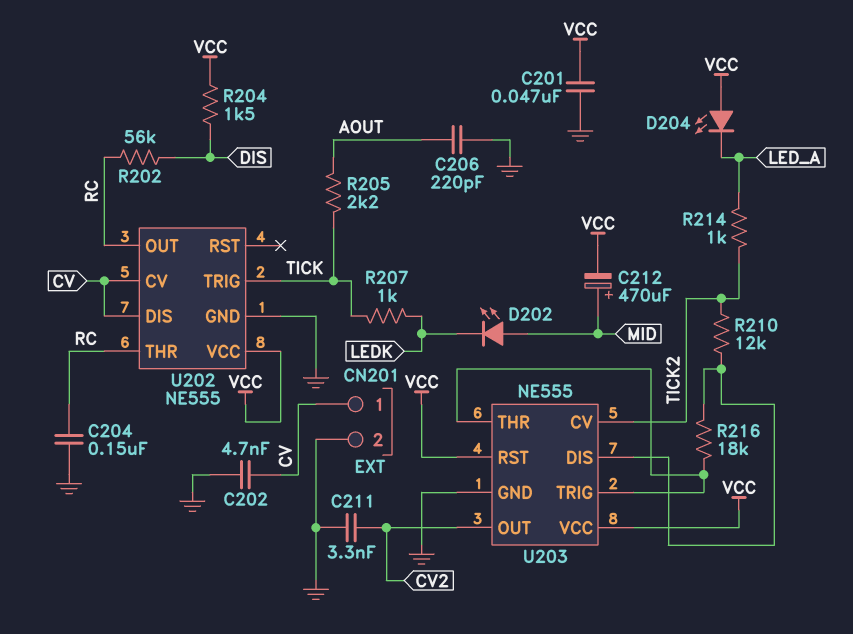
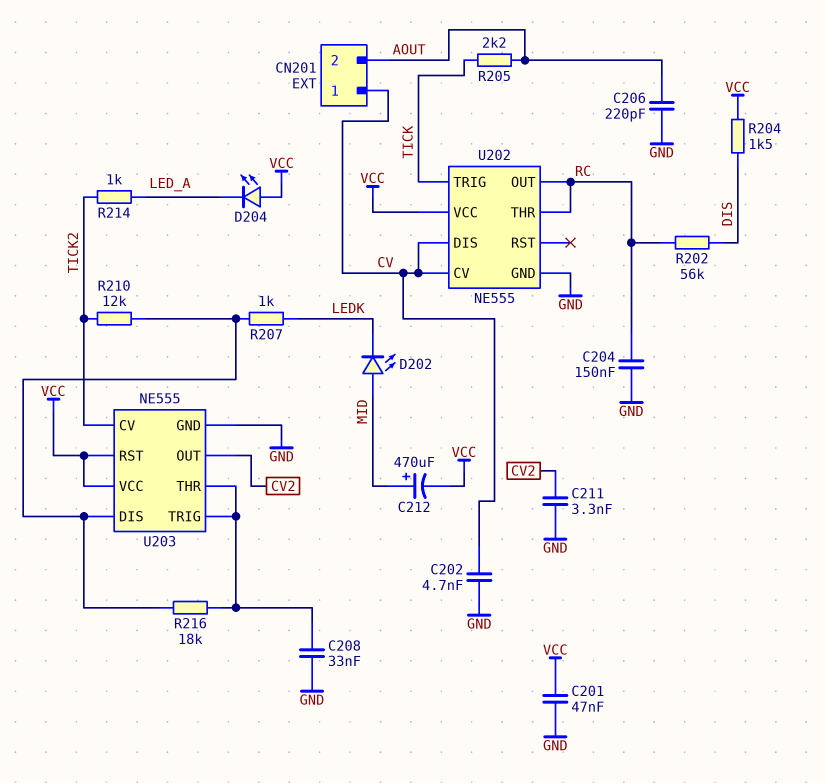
C208: none -> 33nF (GND, U203/THR)
CN201 pin 2: GND -> AOUT
R207: 1k (LEDK, TICK) -> 1k (LEDK, U203/DIS)

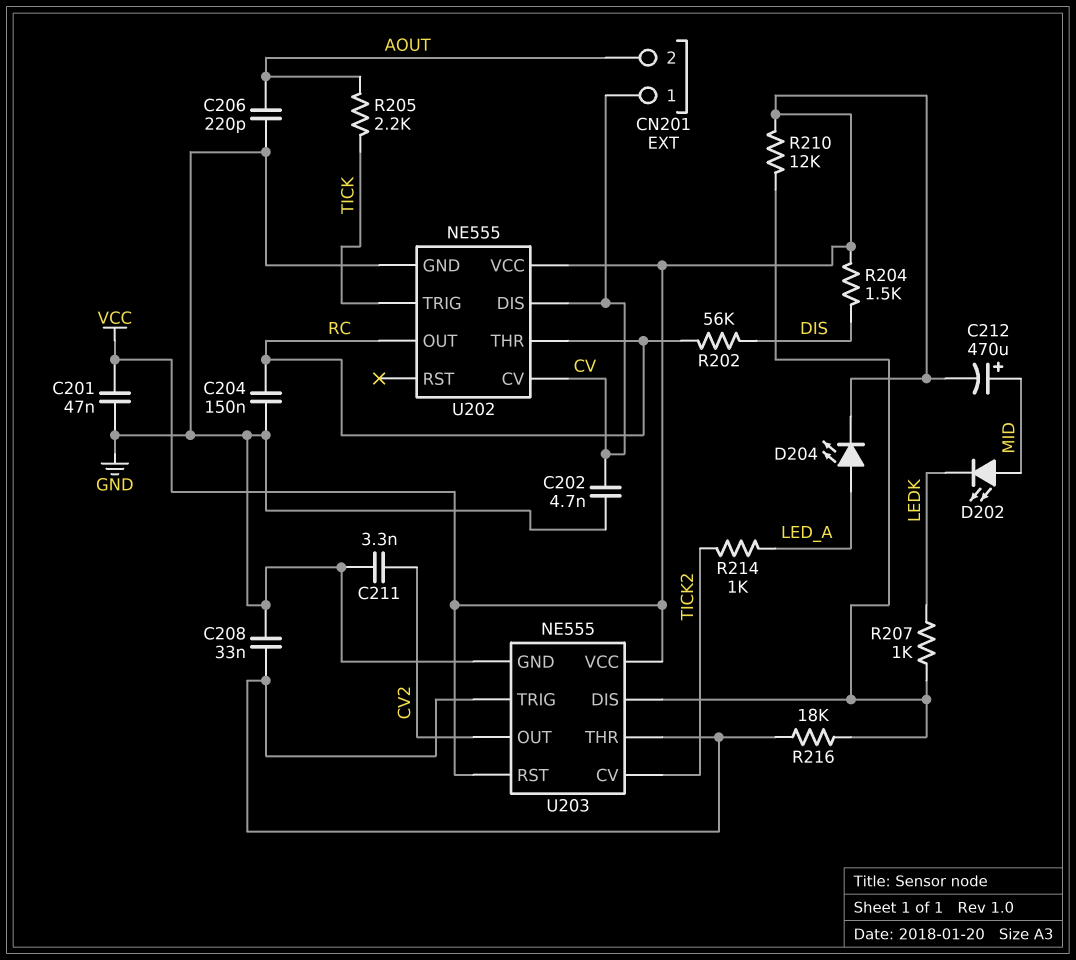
D204: LED (A VCC, K LED_A) -> LED (A LED_A, K VCC)
R210: 12k (TICK2, U203/DIS) -> 12k (U203/DIS, VCC)

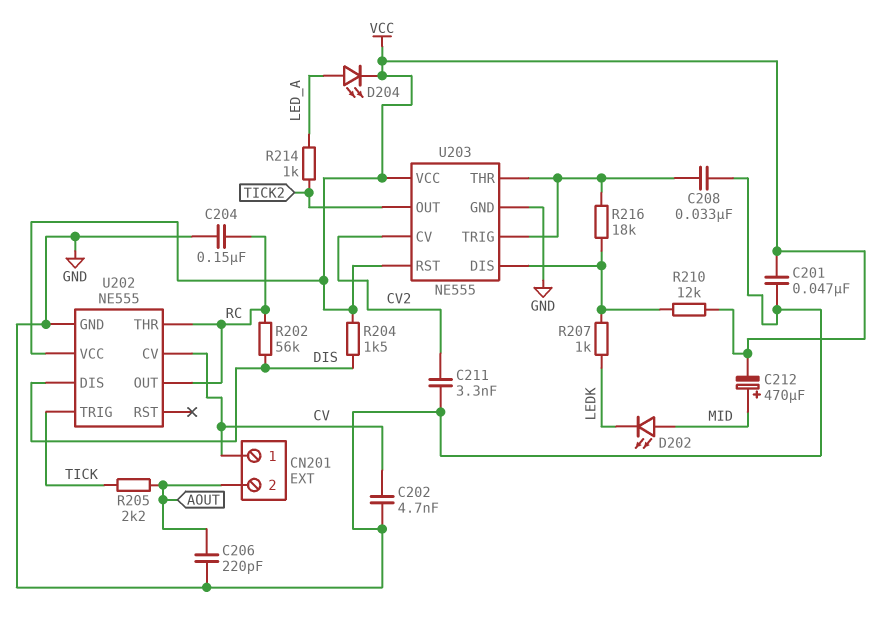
U202 pin DIS: CV -> DIS
U203 pin CV: TICK2 -> CV2
U203 pin OUT: CV2 -> TICK2

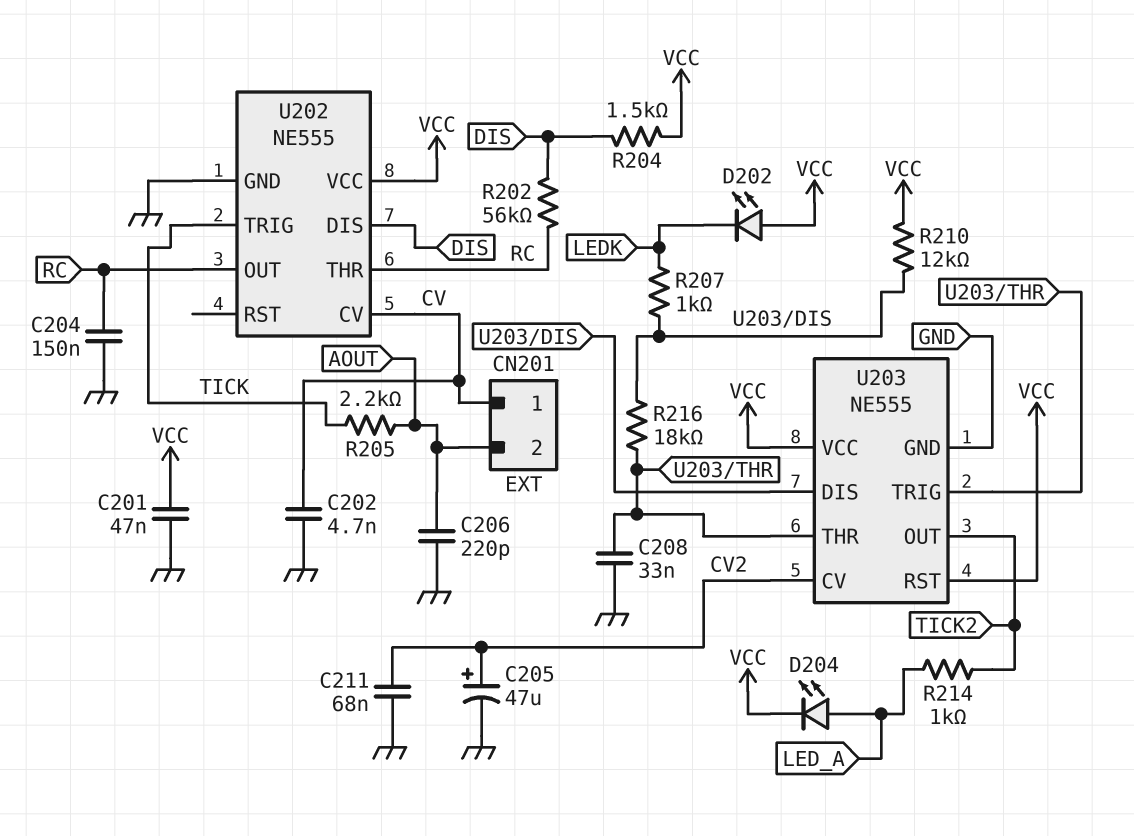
C205: none -> 47uF (plus CV2, minus GND)
C211: 3.3nF (CV2, GND) -> 68nF (CV2, GND)
C212: 470uF (plus MID, minus VCC) -> none
D202: LED (A MID, K LEDK) -> LED (A VCC, K LEDK)

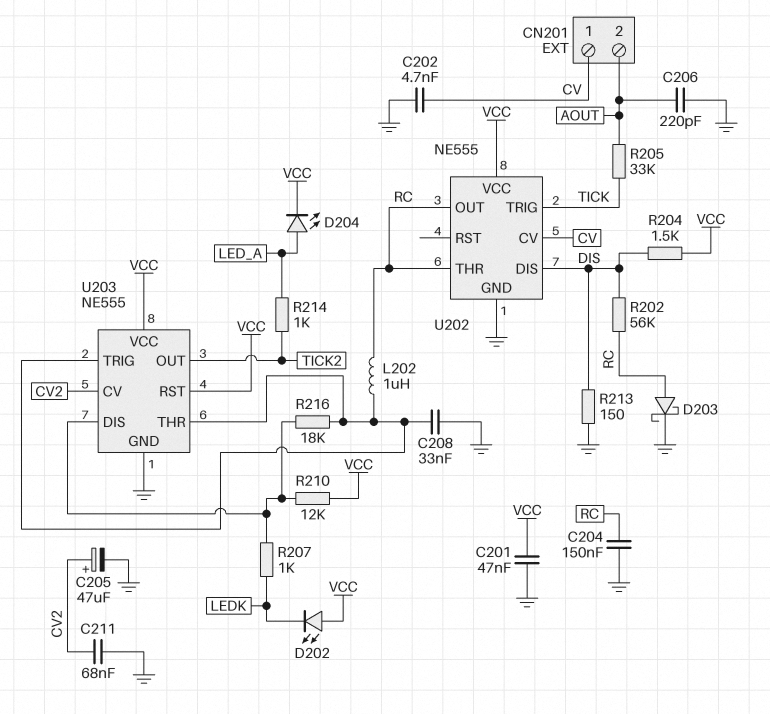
D203: none -> schottky (A RC, K GND)
L202: none -> 1uH (RC, U203/THR)
R205: 2.2k (AOUT, TICK) -> 33k (AOUT, TICK)
R213: none -> 150 (DIS, GND)

